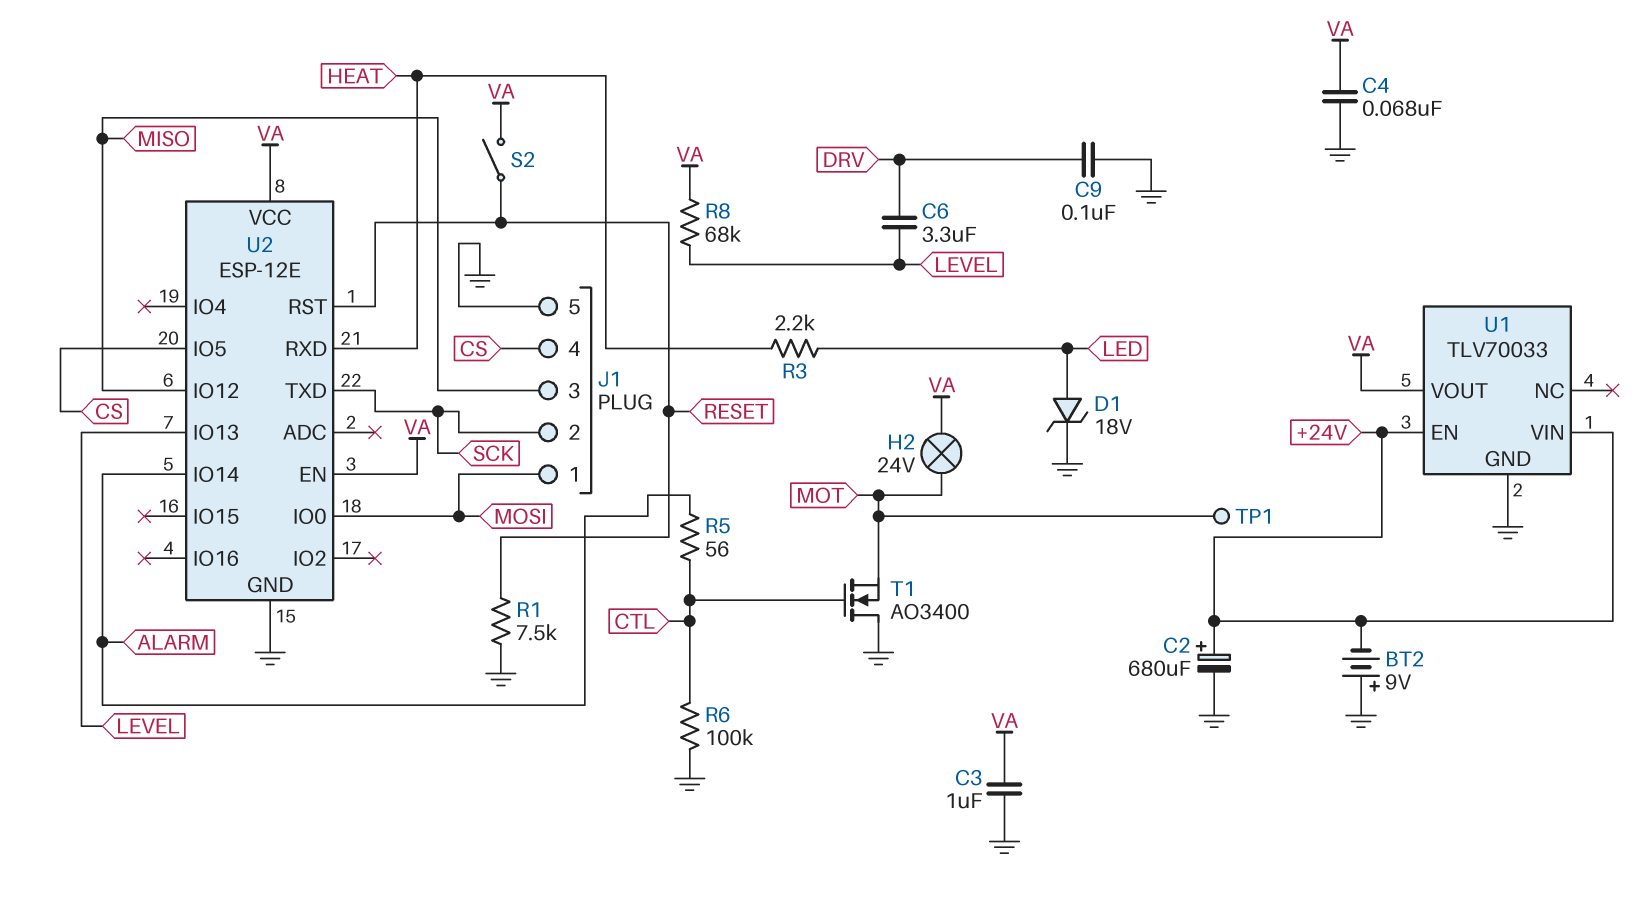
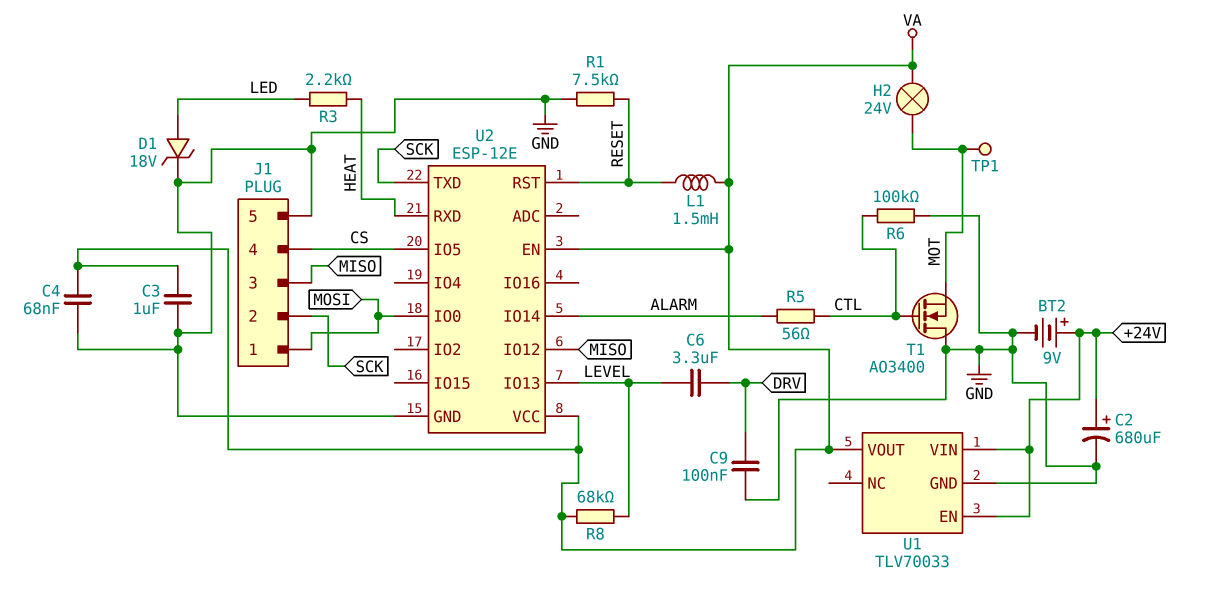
BT2: 9V (plus GND, minus +24V) -> 9V (plus +24V, minus GND)
L1: none -> 1.5mH (RESET, VA)
S2: switch (RESET, VA) -> none

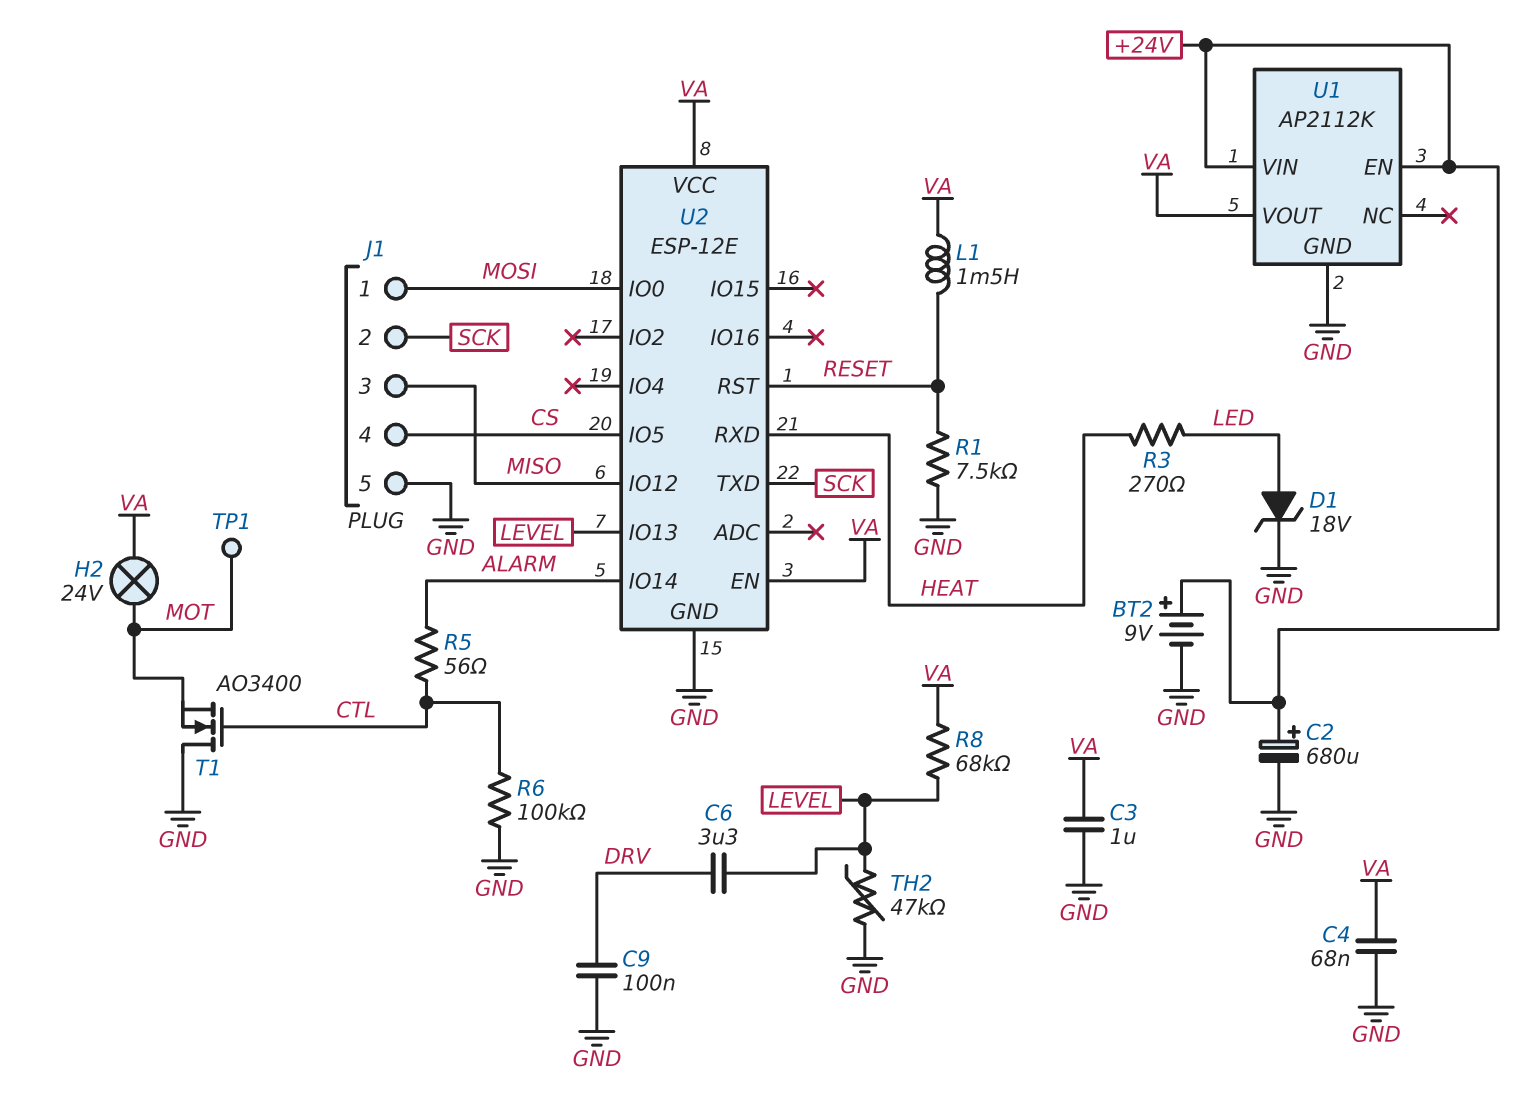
R3: 2.2k (HEAT, LED) -> 270 (HEAT, LED)
TH2: none -> 47k (GND, LEVEL)
U1: TLV70033 -> AP2112K

